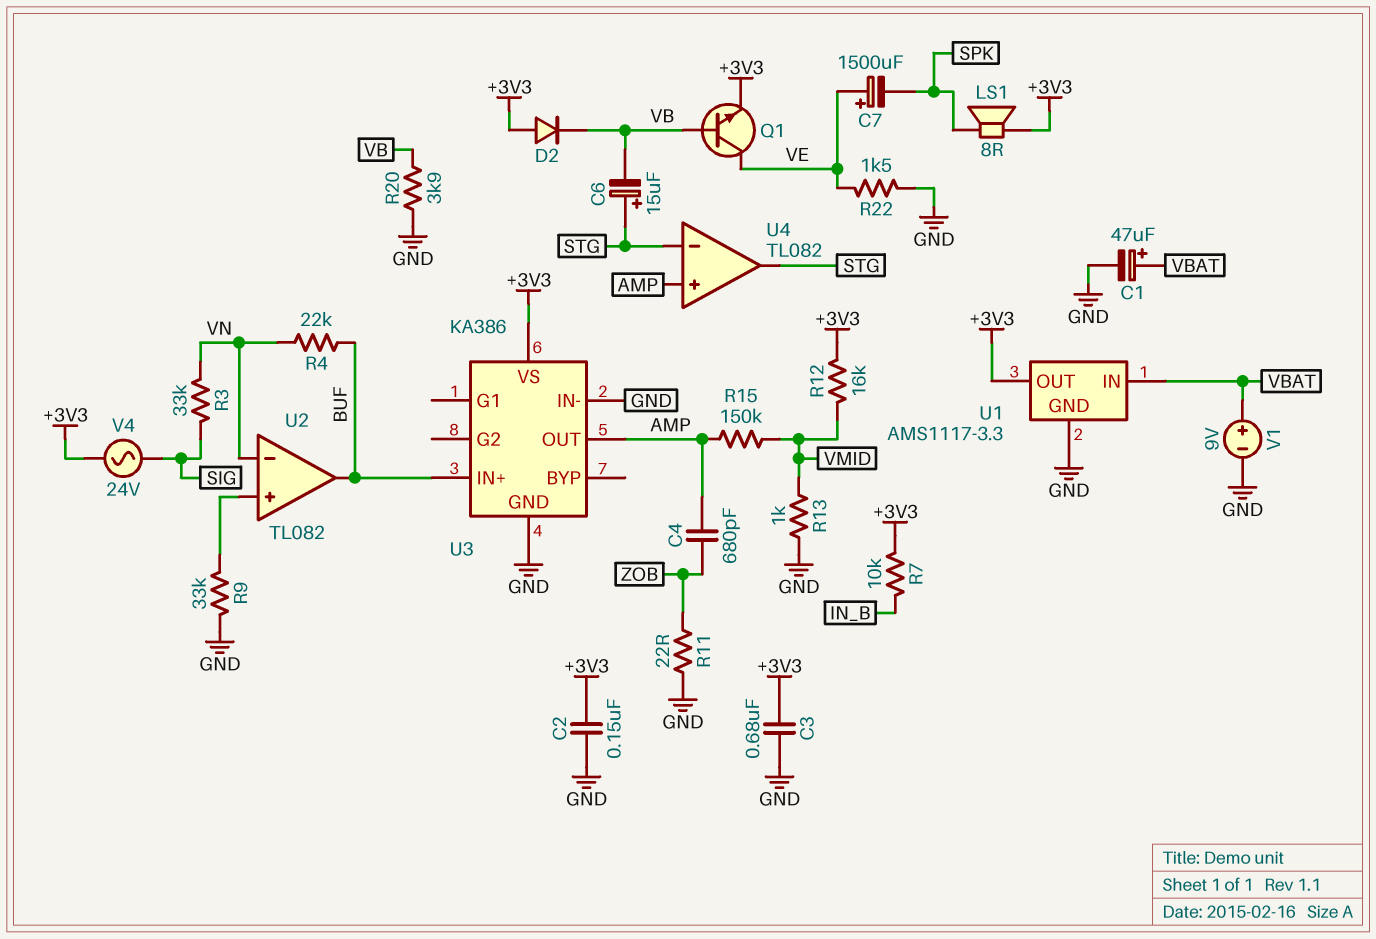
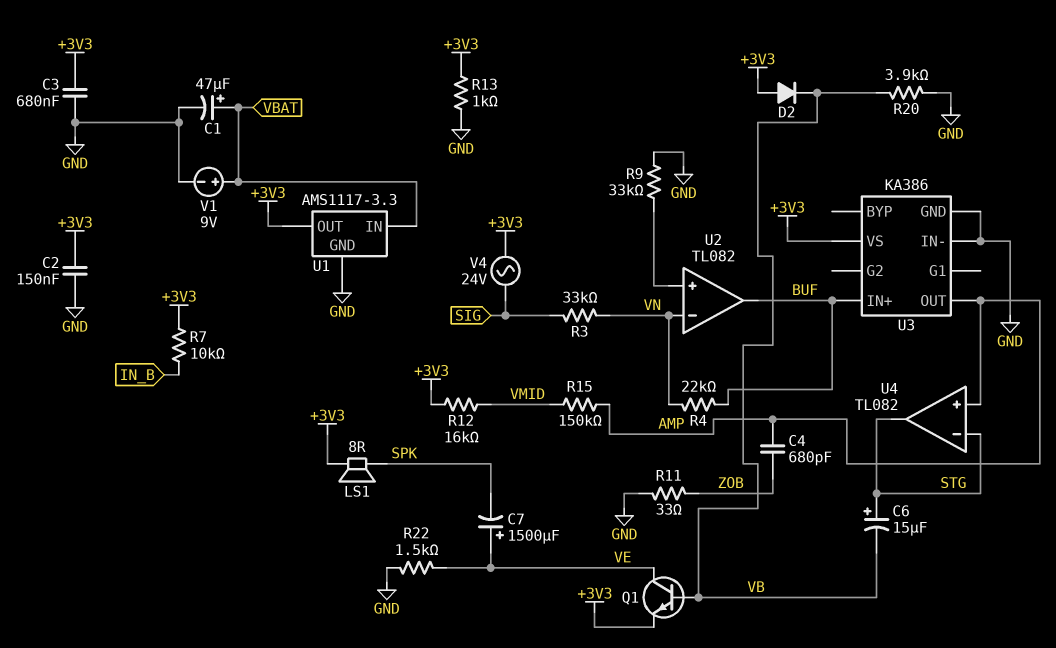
R11: 22 (GND, ZOB) -> 33 (GND, ZOB)
R13: 1k (GND, VMID) -> 1k (+3V3, GND)

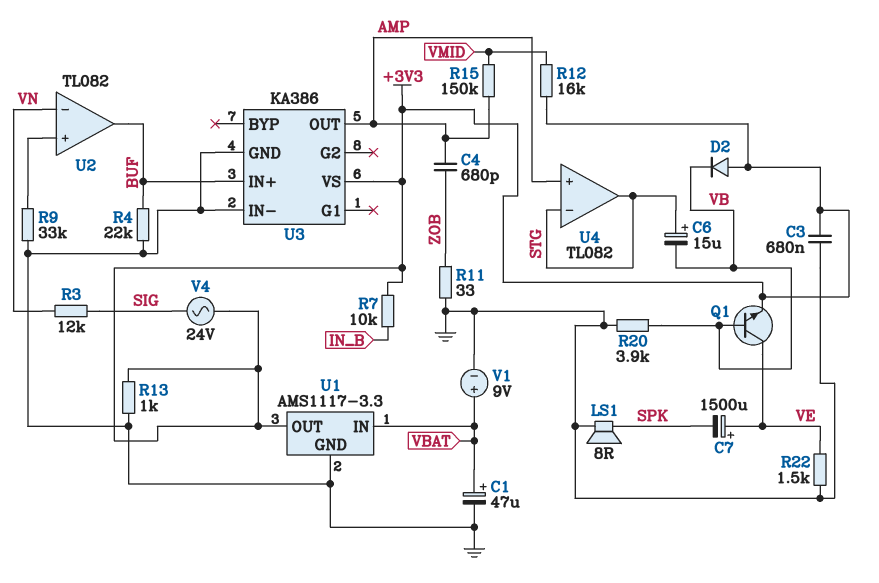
C2: 150nF (+3V3, GND) -> none
LS1: speaker 8R (+3V3, SPK) -> speaker 8R (GND, SPK)
R3: 33k (SIG, VN) -> 12k (SIG, VN)
R4: 22k (BUF, VN) -> 22k (BUF, GND)

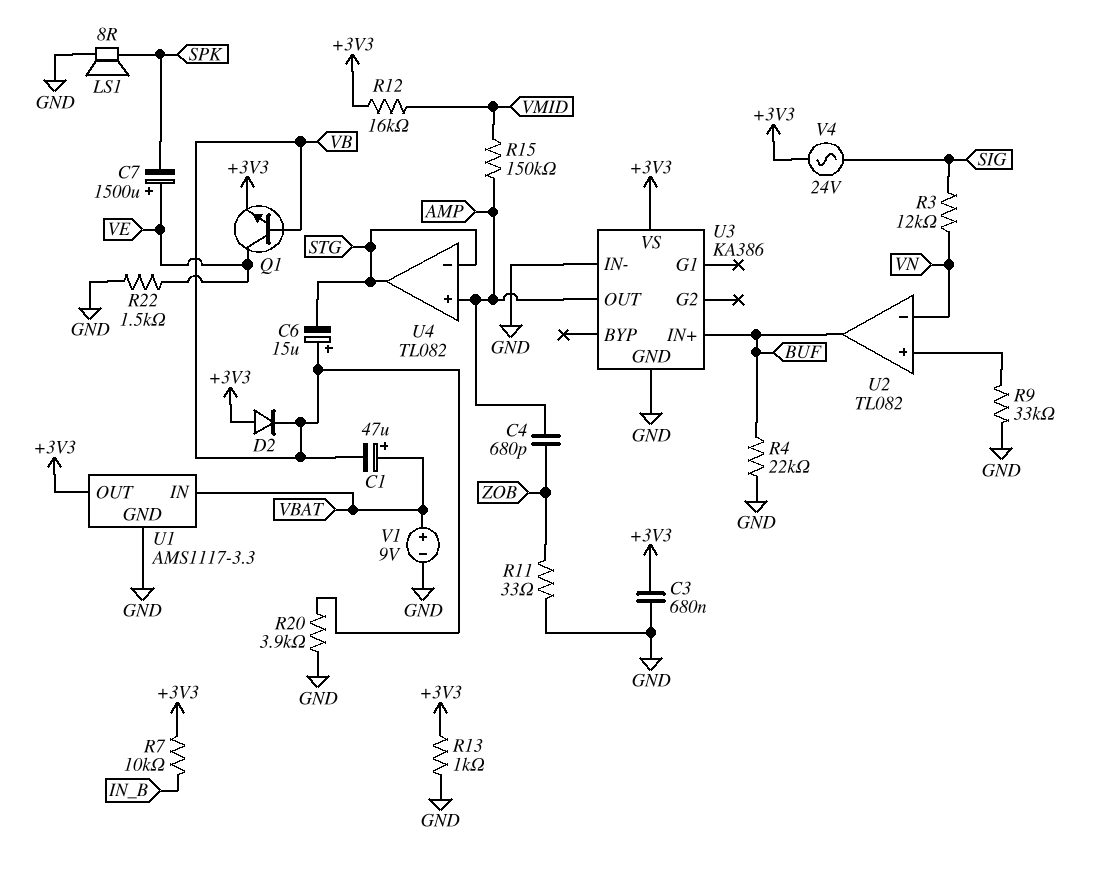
C1: 47uF (plus VBAT, minus GND) -> 47uF (plus VBAT, minus VB)
C6: 15uF (plus STG, minus VB) -> 15uF (plus VB, minus STG)

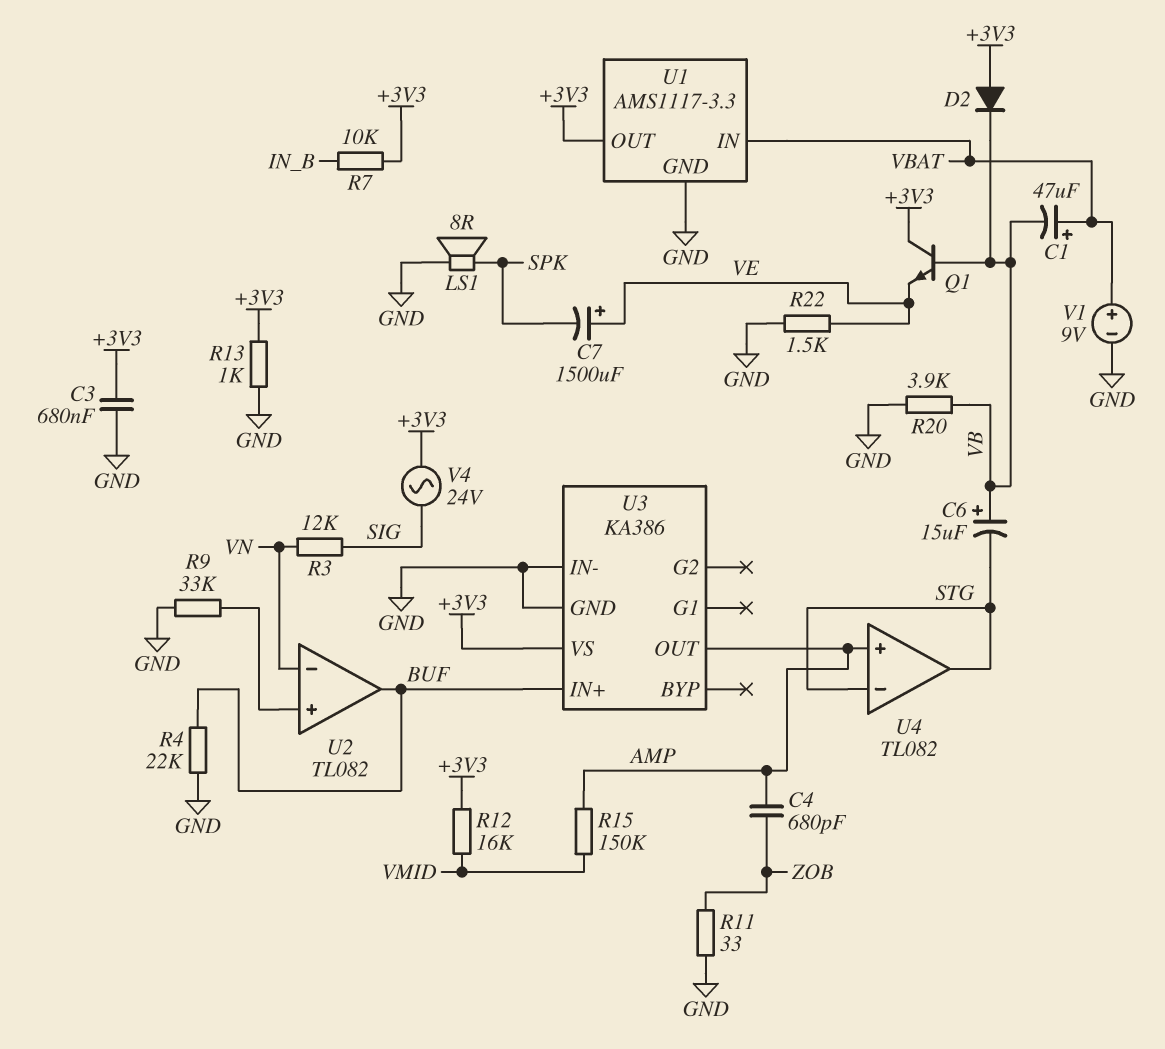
Q1: NPN (B VB, C VE, E +3V3) -> NPN (B VB, C +3V3, E VE)

